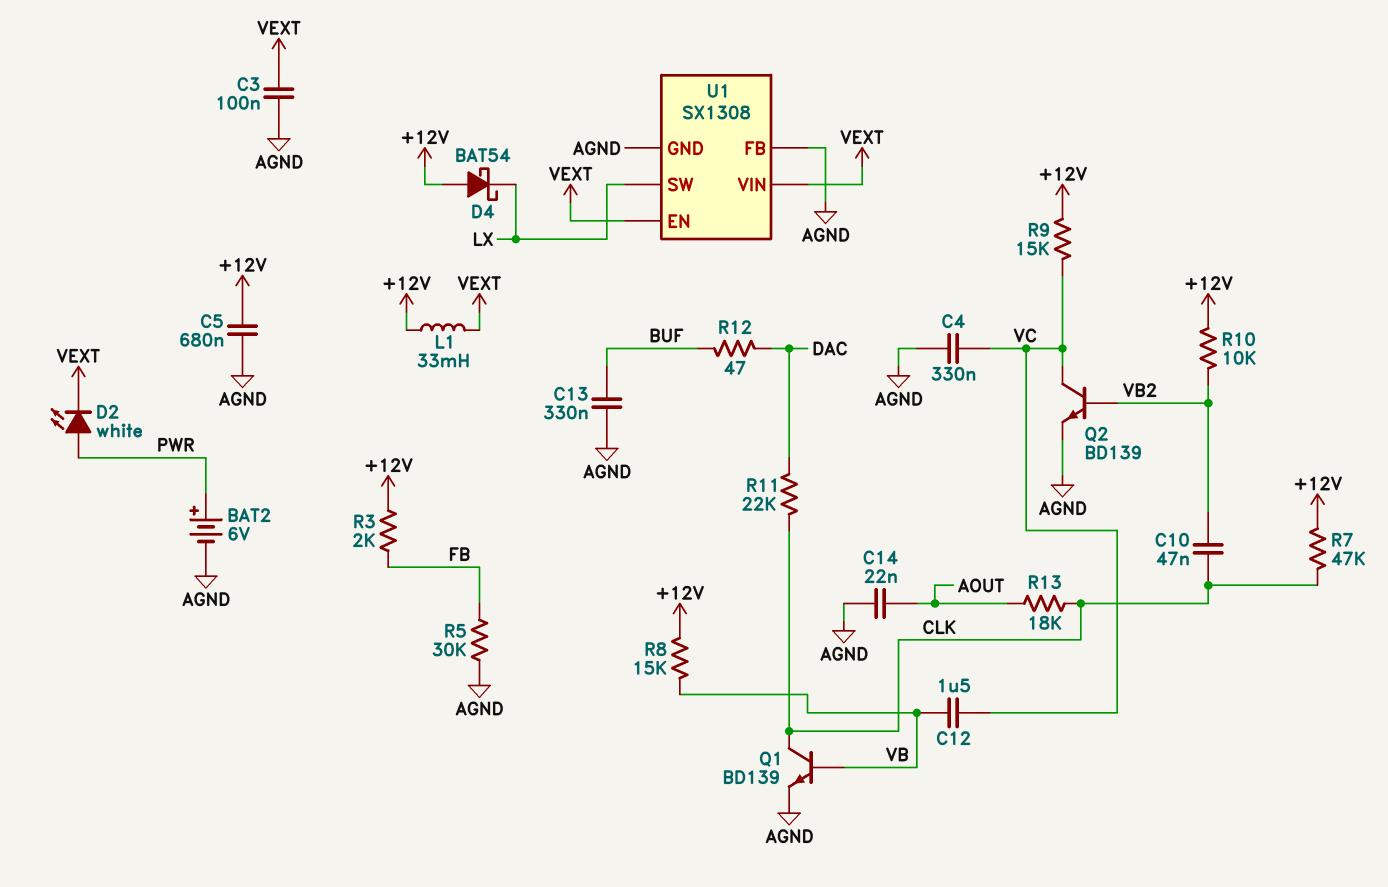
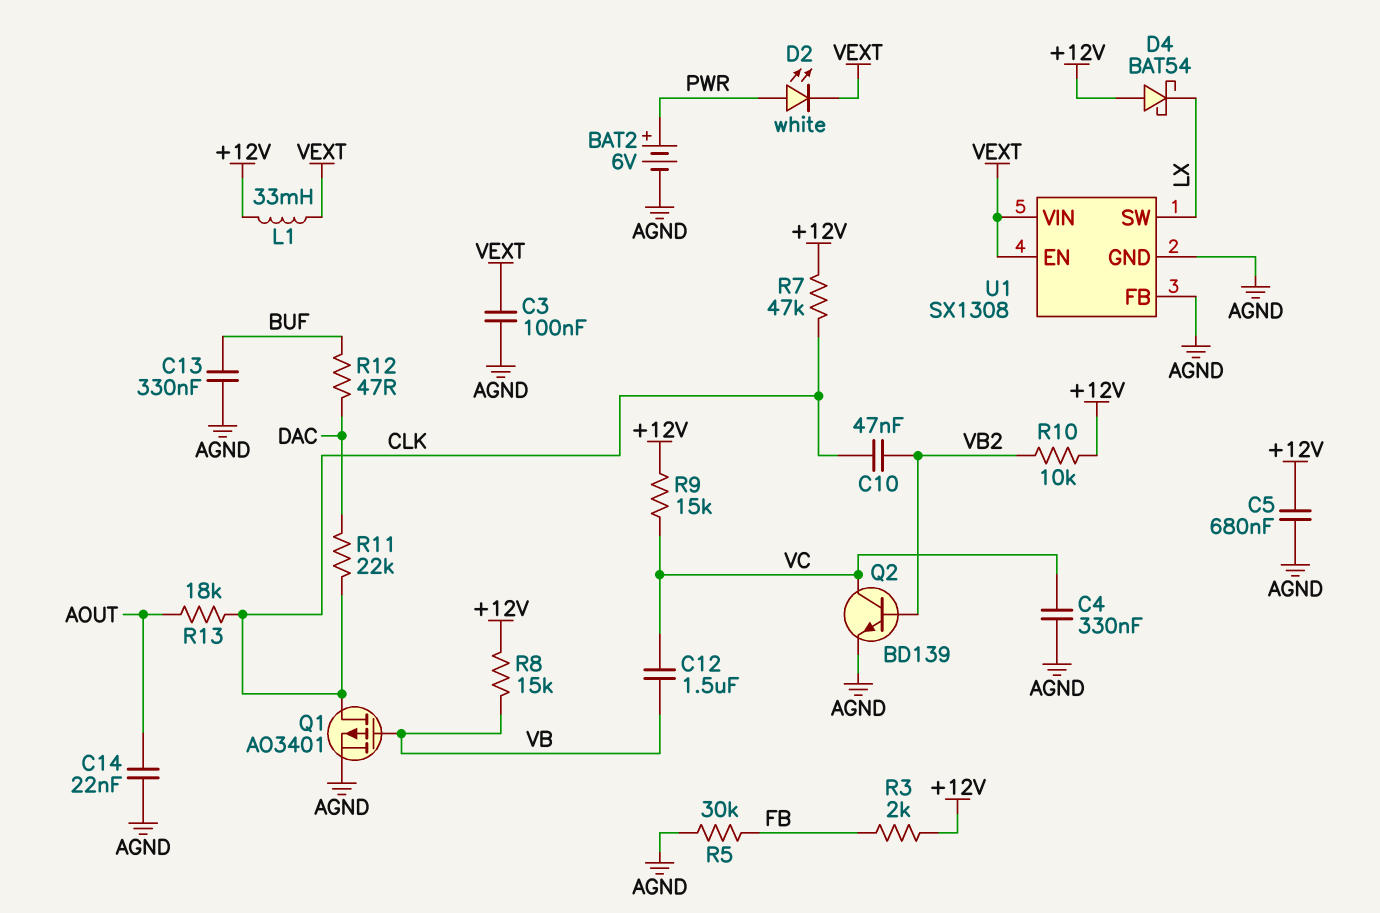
Q1: NPN BD139 (B VB, C CLK, E AGND) -> PMOS AO3401 (G VB, D CLK, S AGND)

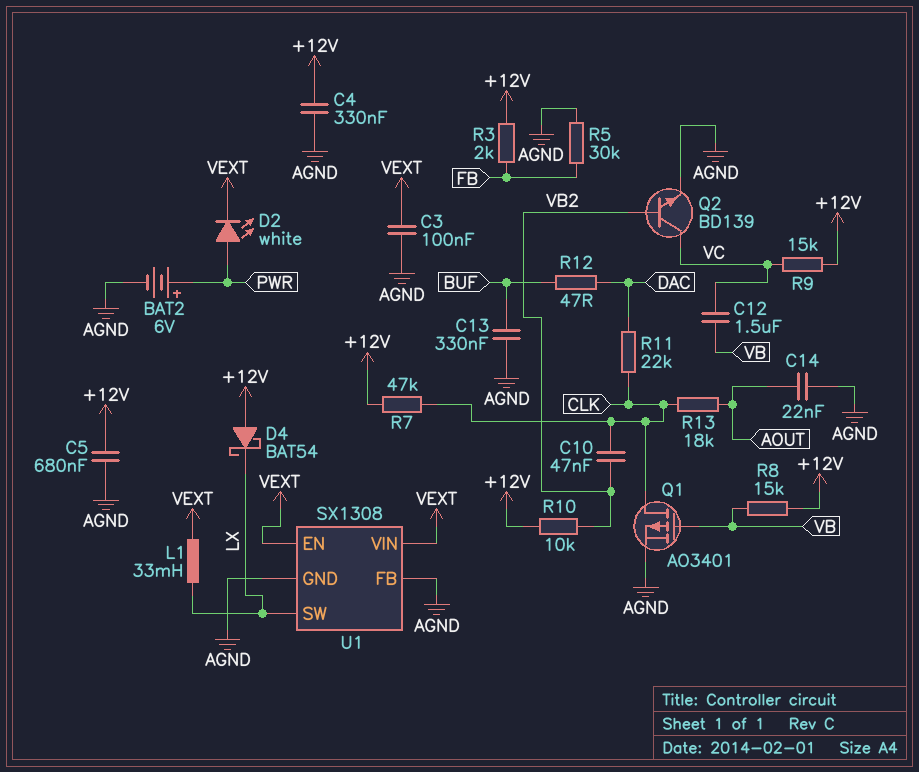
C4: 330nF (AGND, VC) -> 330nF (+12V, AGND)
L1: 33mH (+12V, VEXT) -> 33mH (LX, VEXT)

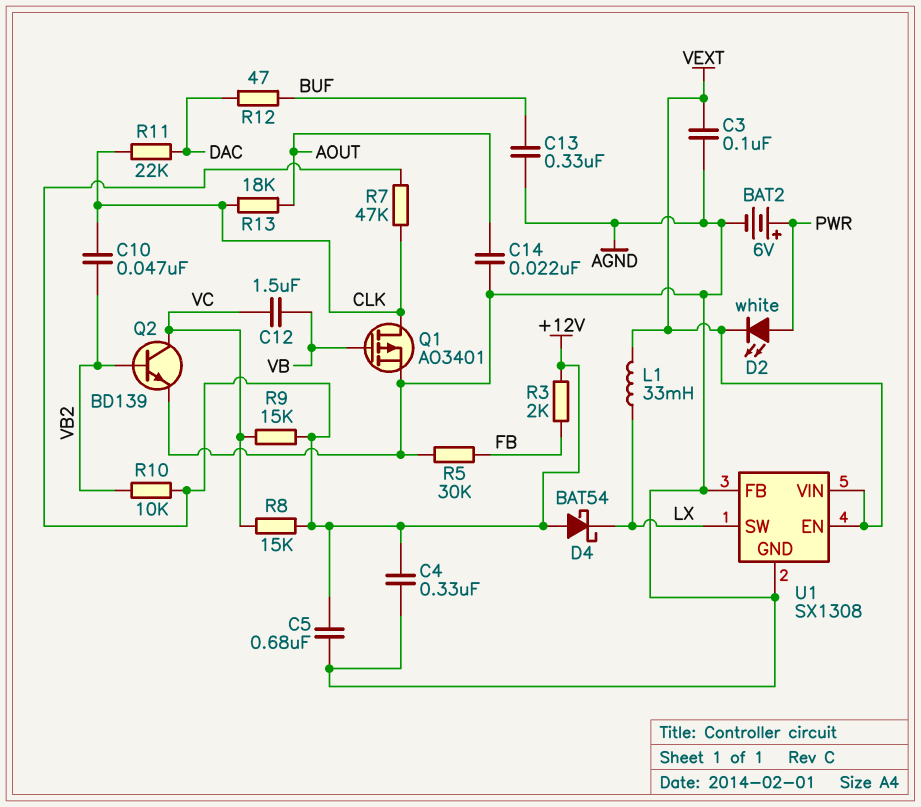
R8: 15k (+12V, VB) -> 15k (+12V, VC)

